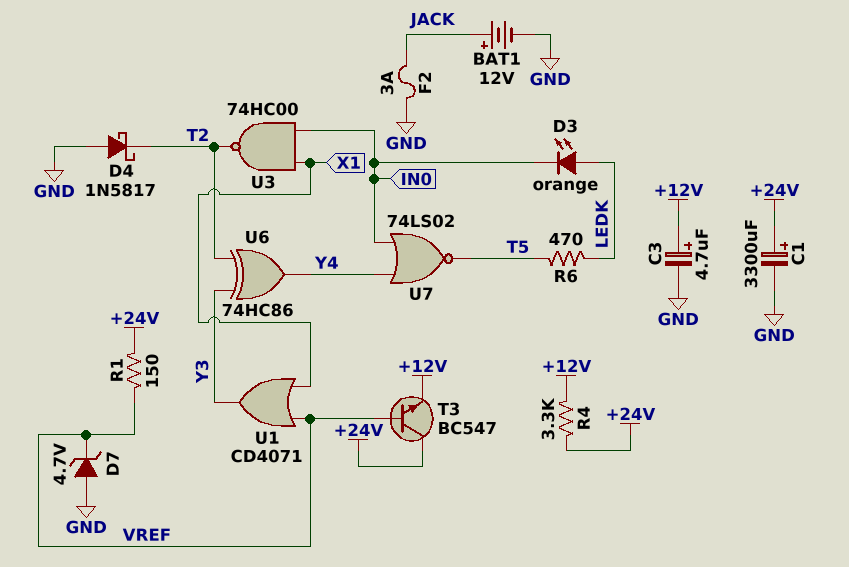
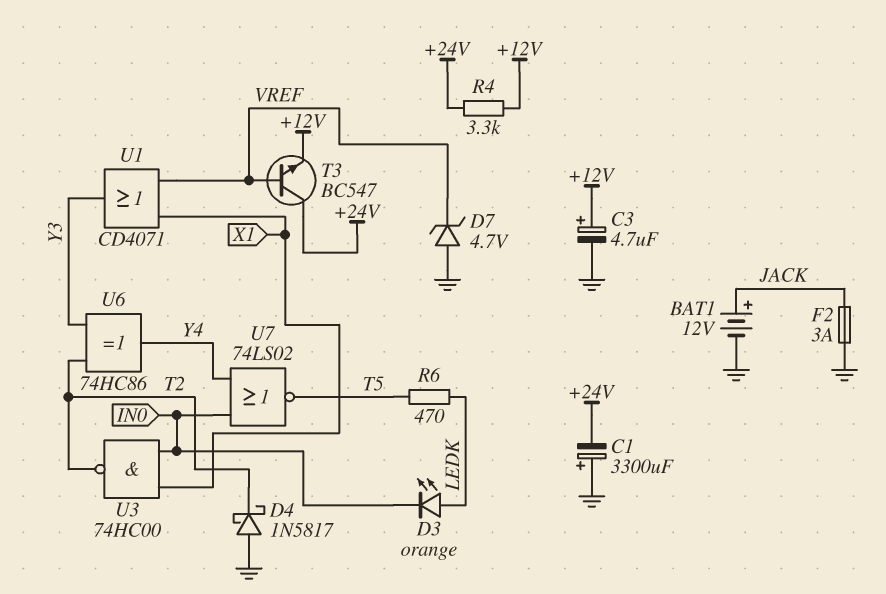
C1: 3300uF (plus +24V, minus GND) -> 3300uF (plus GND, minus +24V)
R1: 150 (+24V, VREF) -> none

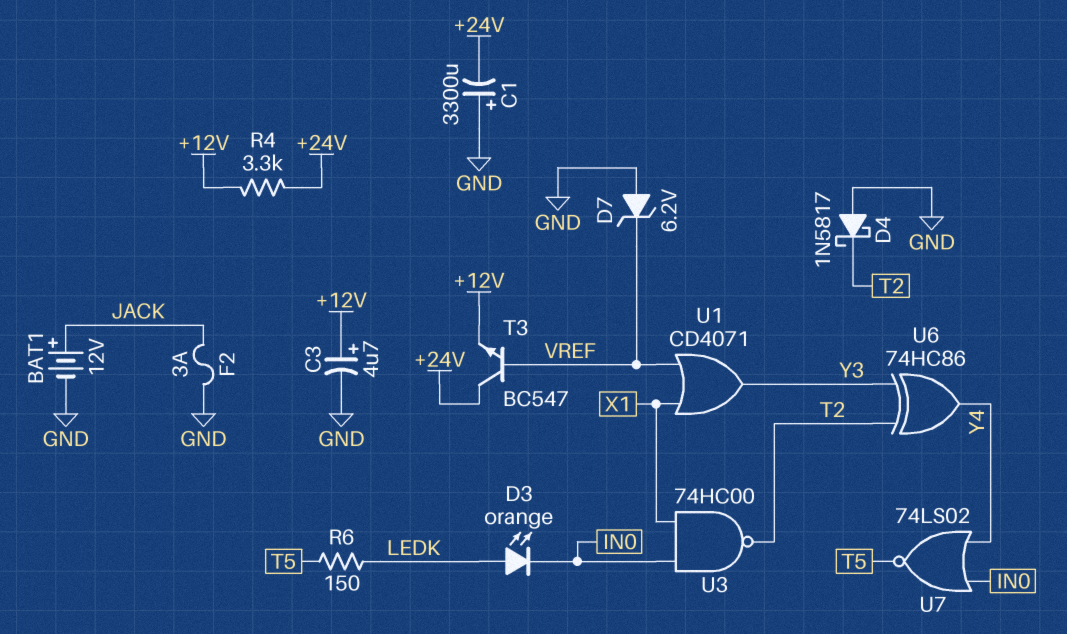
D7: zener 4.7V (A GND, K VREF) -> zener 6.2V (A GND, K VREF)
R6: 470 (LEDK, T5) -> 150 (LEDK, T5)

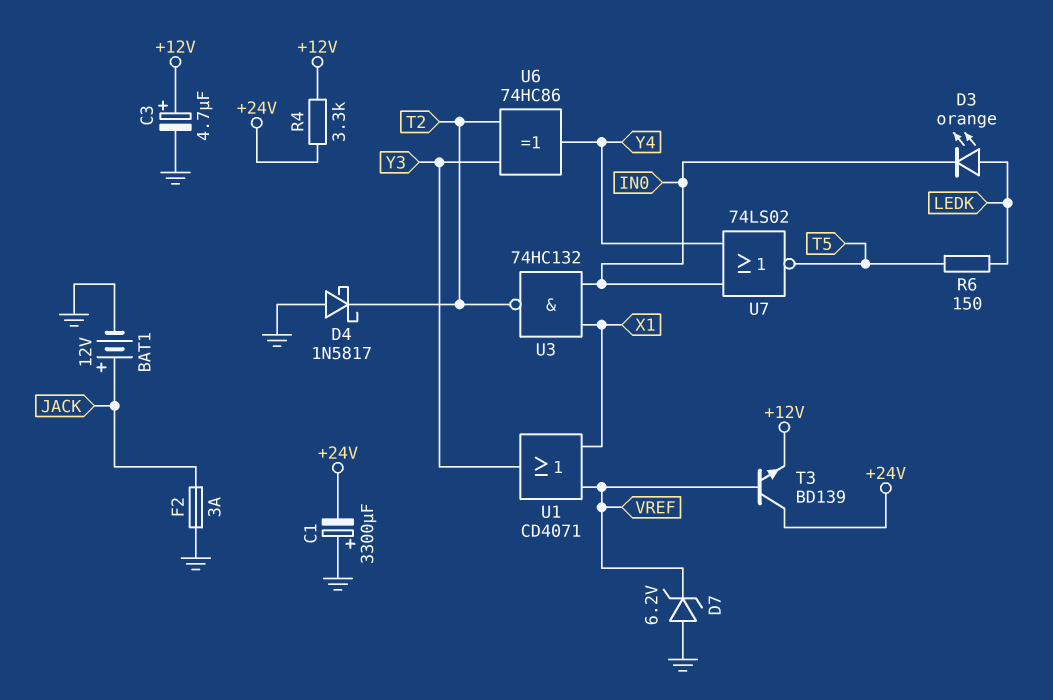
T3: NPN BC547 (B VREF, C +24V, E +12V) -> NPN BD139 (B VREF, C +24V, E +12V)
U3: NAND 74HC00 (in IN0, in X1, out T2) -> NAND 74HC132 (in IN0, in X1, out T2)

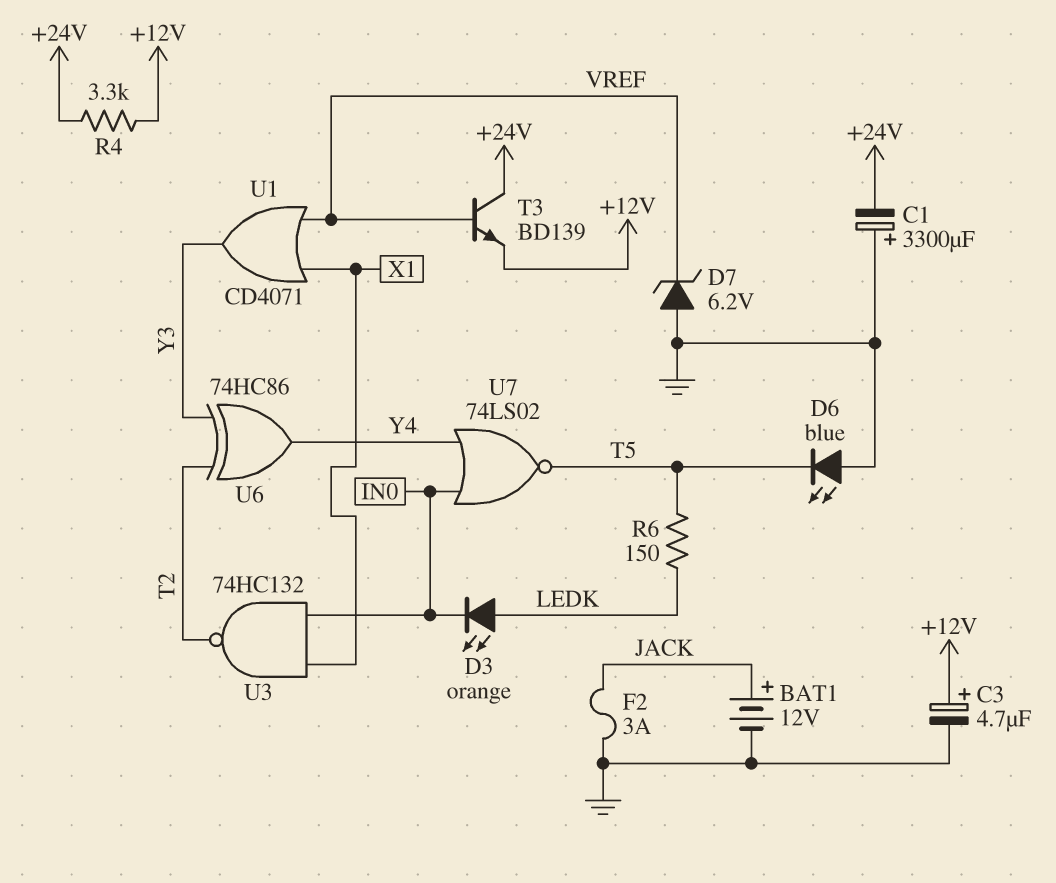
D4: schottky 1N5817 (A GND, K T2) -> none
D6: none -> LED blue (A GND, K T5)

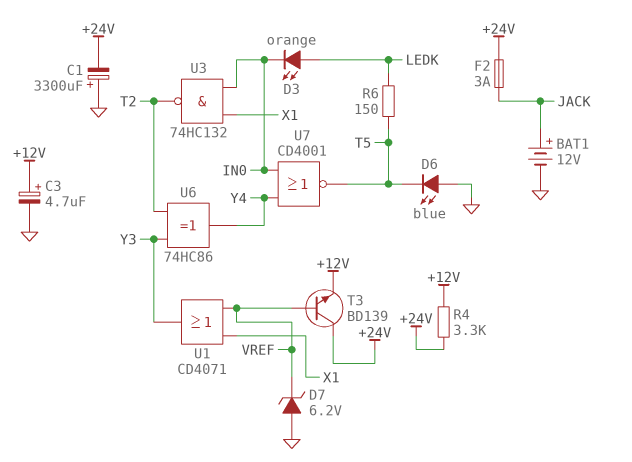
F2: 3A (GND, JACK) -> 3A (+24V, JACK)
U7: NOR 74LS02 (in IN0, in Y4, out T5) -> NOR CD4001 (in IN0, in Y4, out T5)

